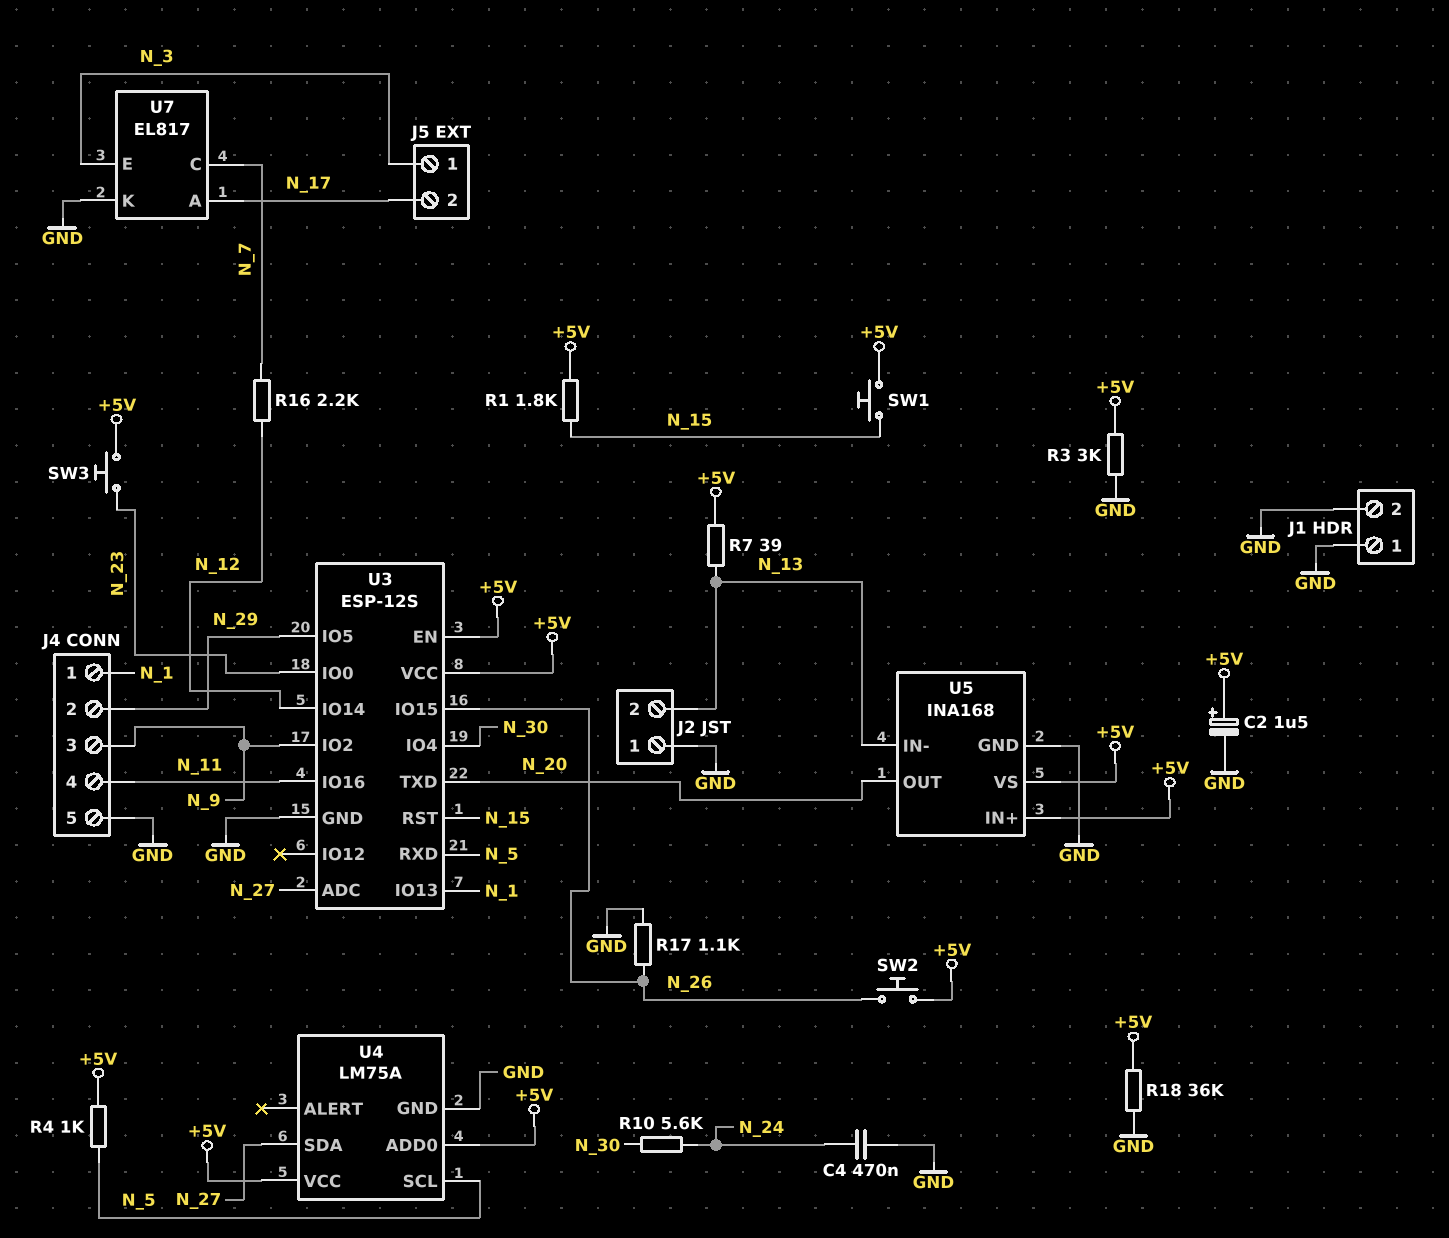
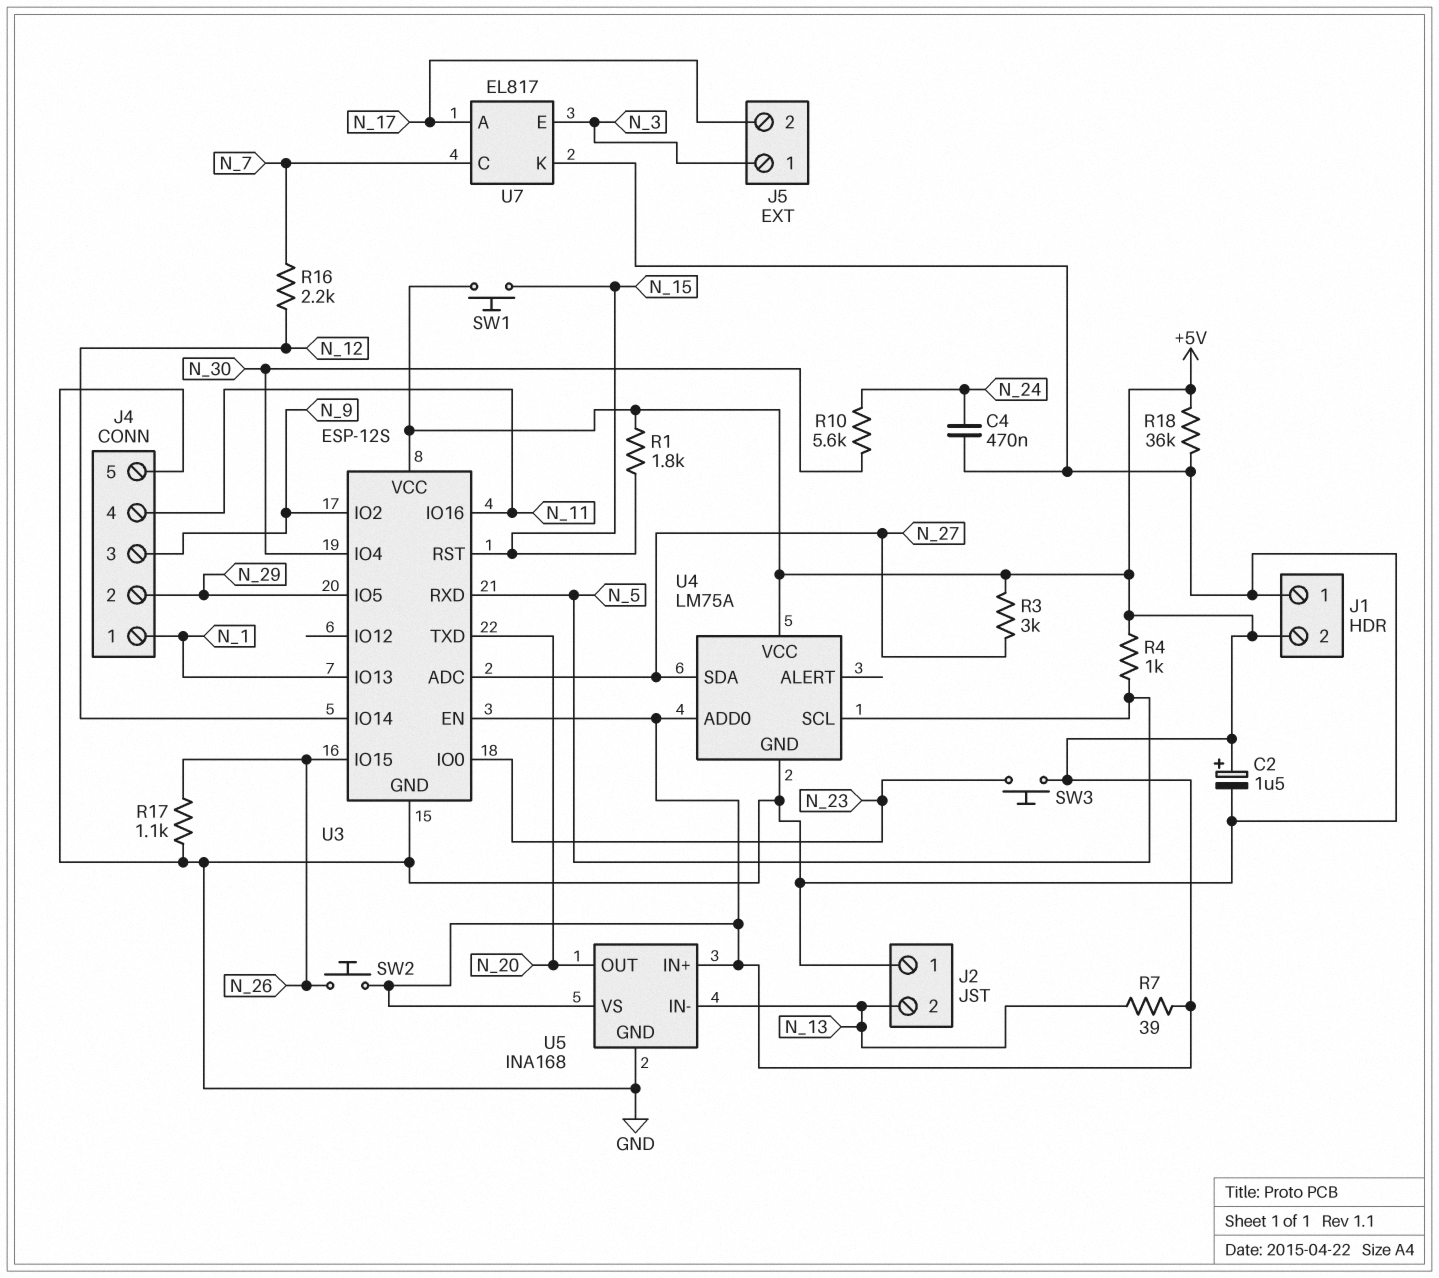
J1 pin 2: GND -> +5V
R3: 3k (+5V, GND) -> 3k (+5V, N_27)

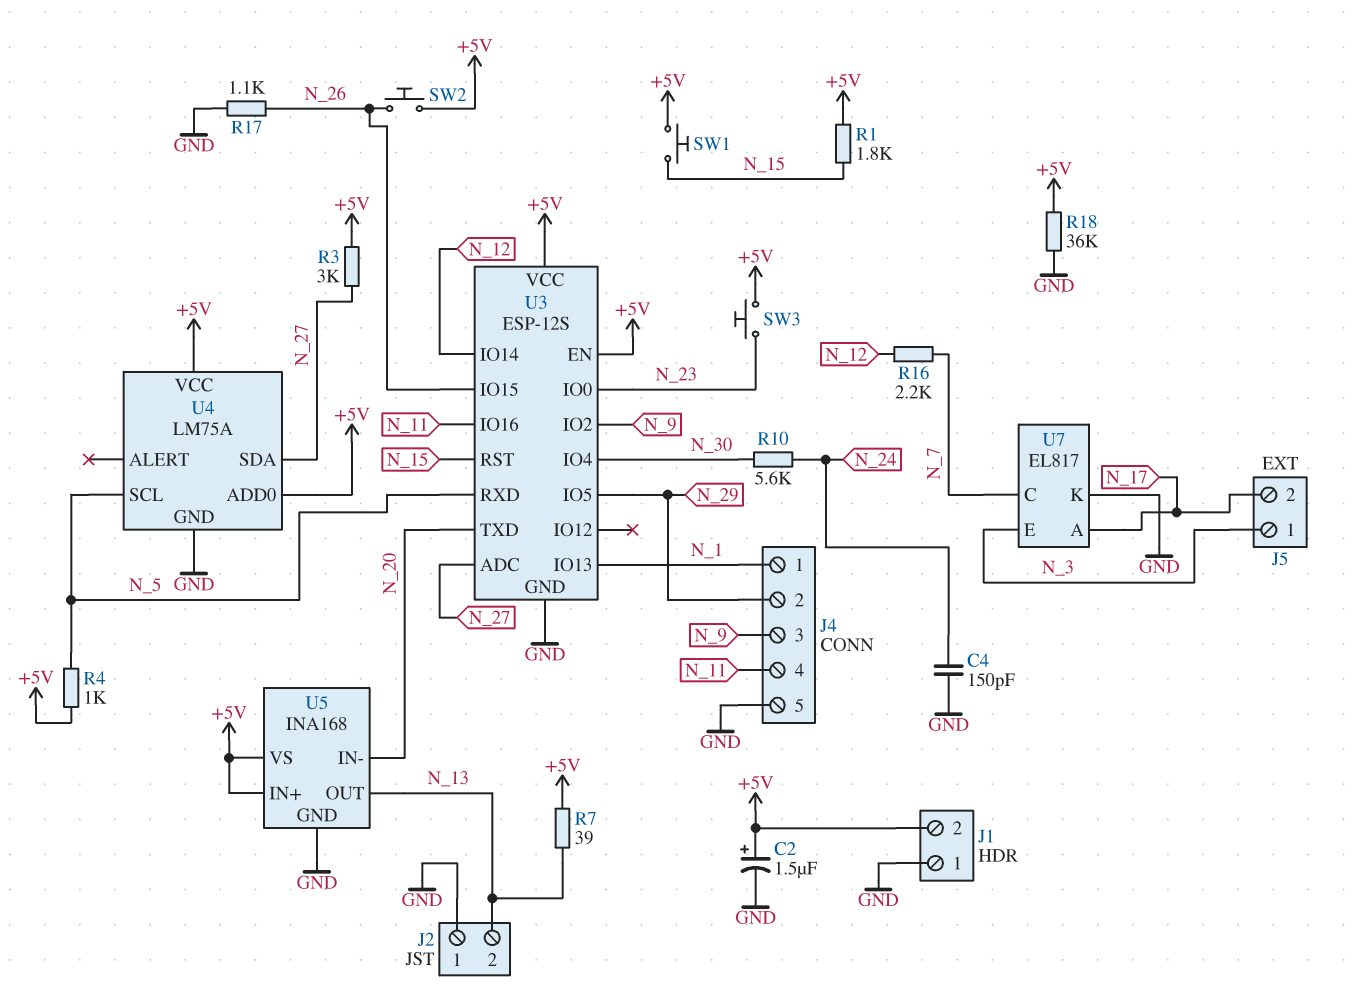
C4: 470nF (GND, N_24) -> 150pF (GND, N_24)
U5 pin IN-: N_13 -> N_20
U5 pin OUT: N_20 -> N_13

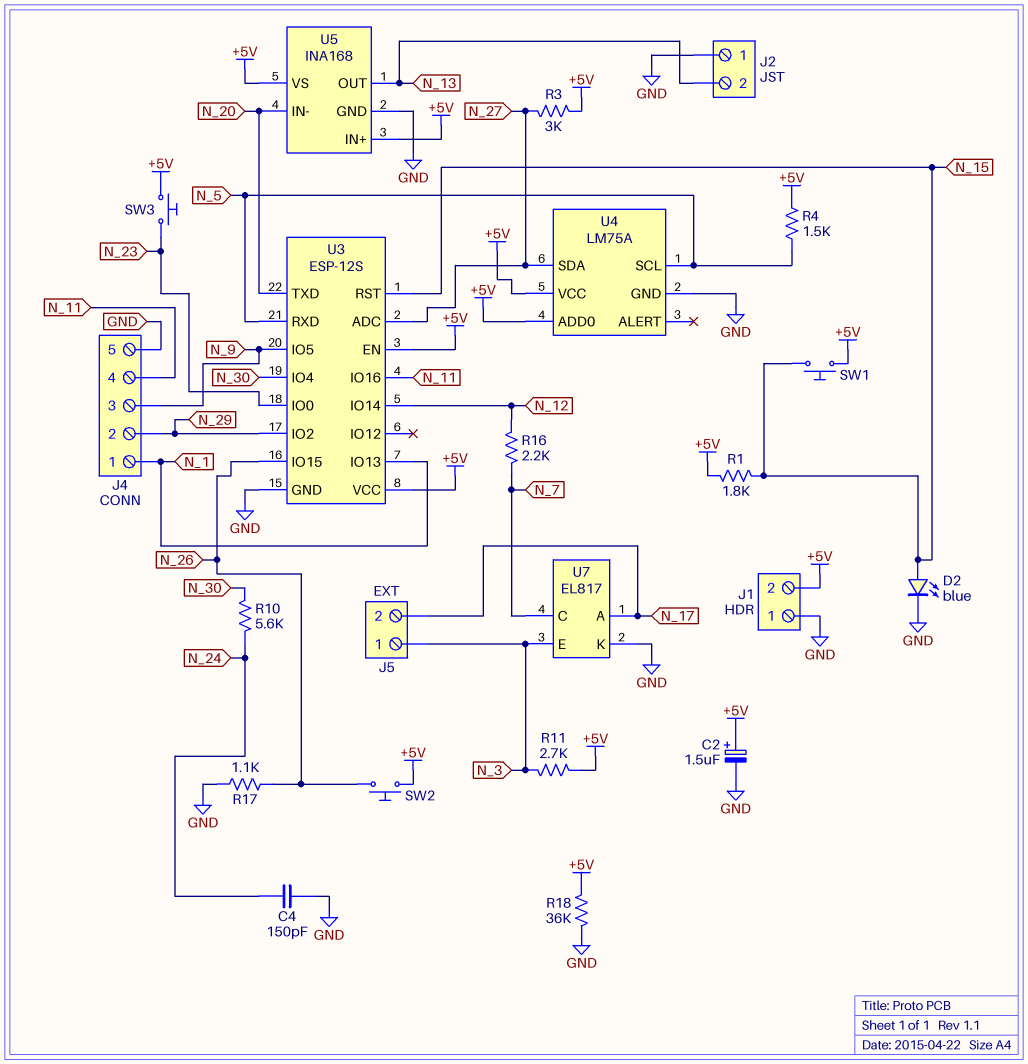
D2: none -> LED blue (A N_15, K GND)
R4: 1k (+5V, N_5) -> 1.5k (+5V, N_5)
R7: 39 (+5V, N_13) -> none
R11: none -> 2.7k (+5V, N_3)
U3 pin IO2: N_9 -> N_29
U3 pin IO5: N_29 -> N_9

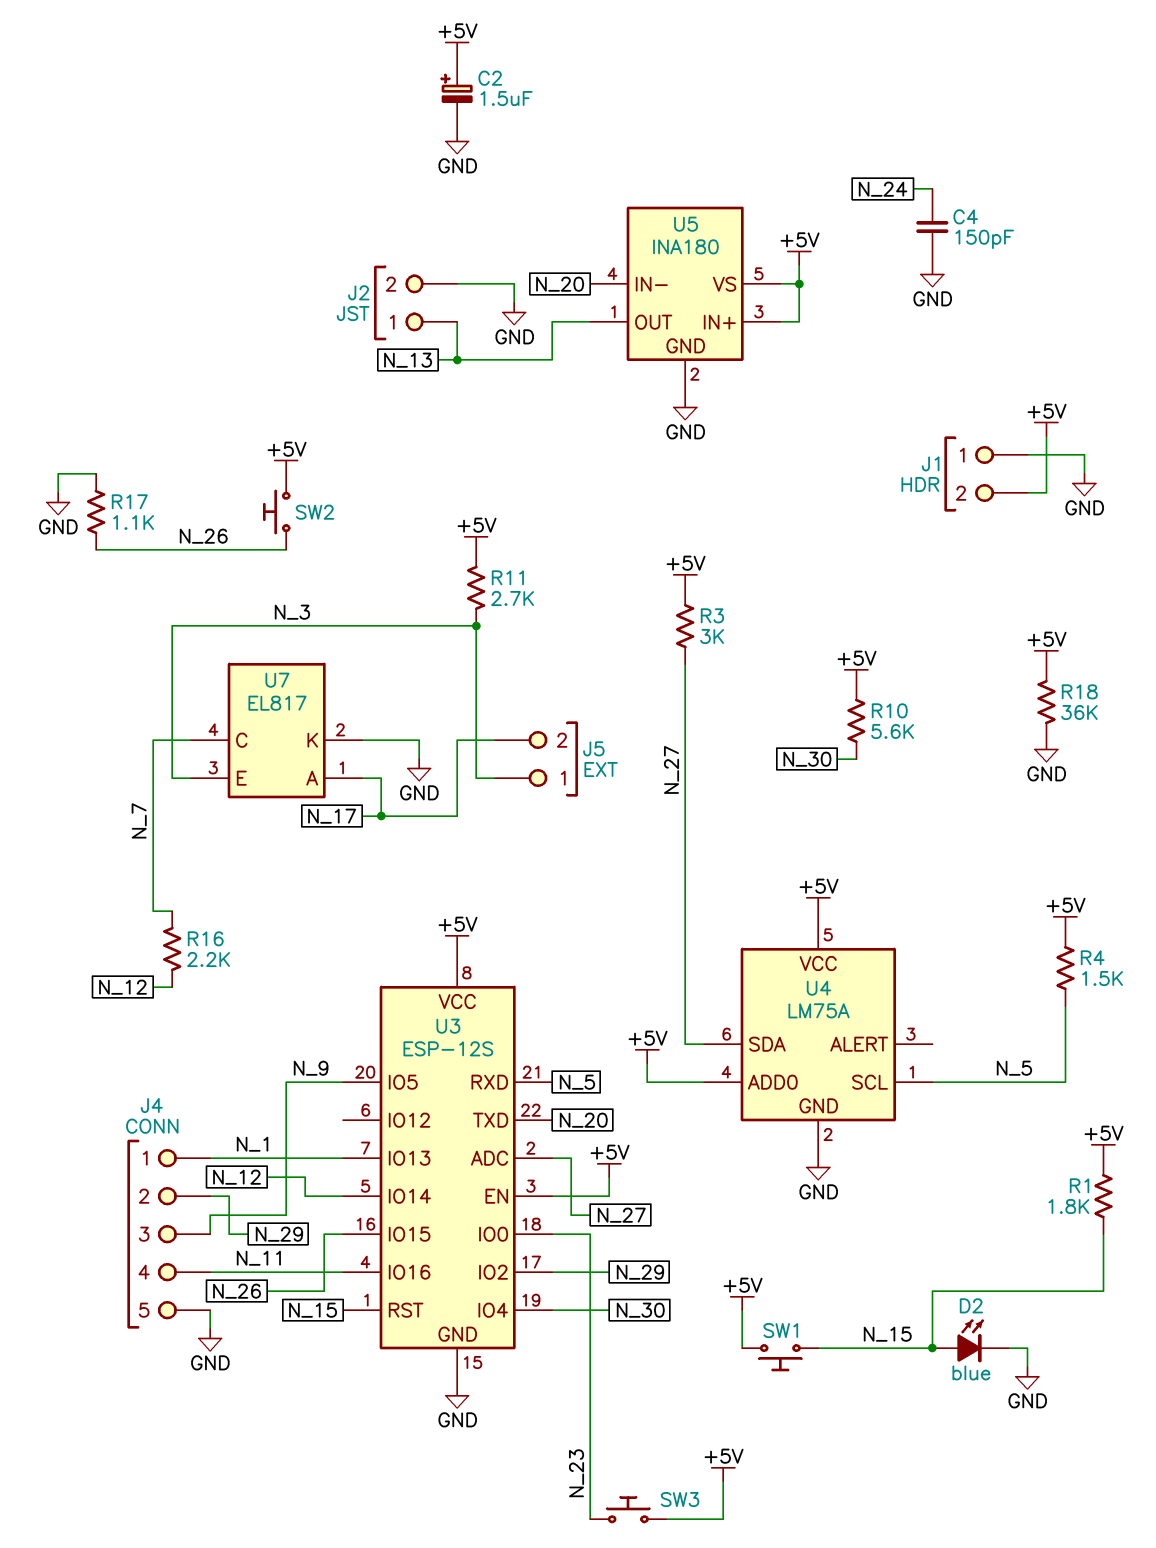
J2 pin 1: GND -> N_13
J2 pin 2: N_13 -> GND
R10: 5.6k (N_24, N_30) -> 5.6k (+5V, N_30)
U5: INA168 -> INA180

